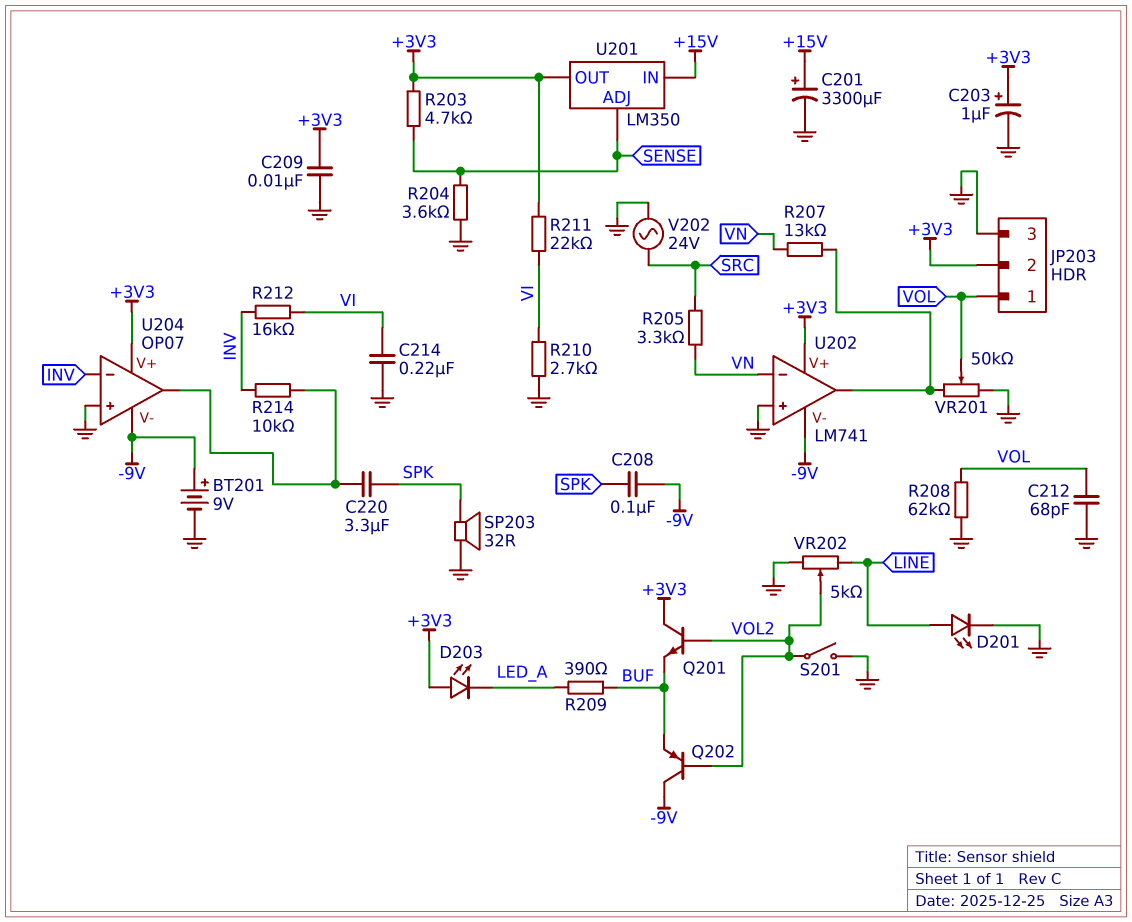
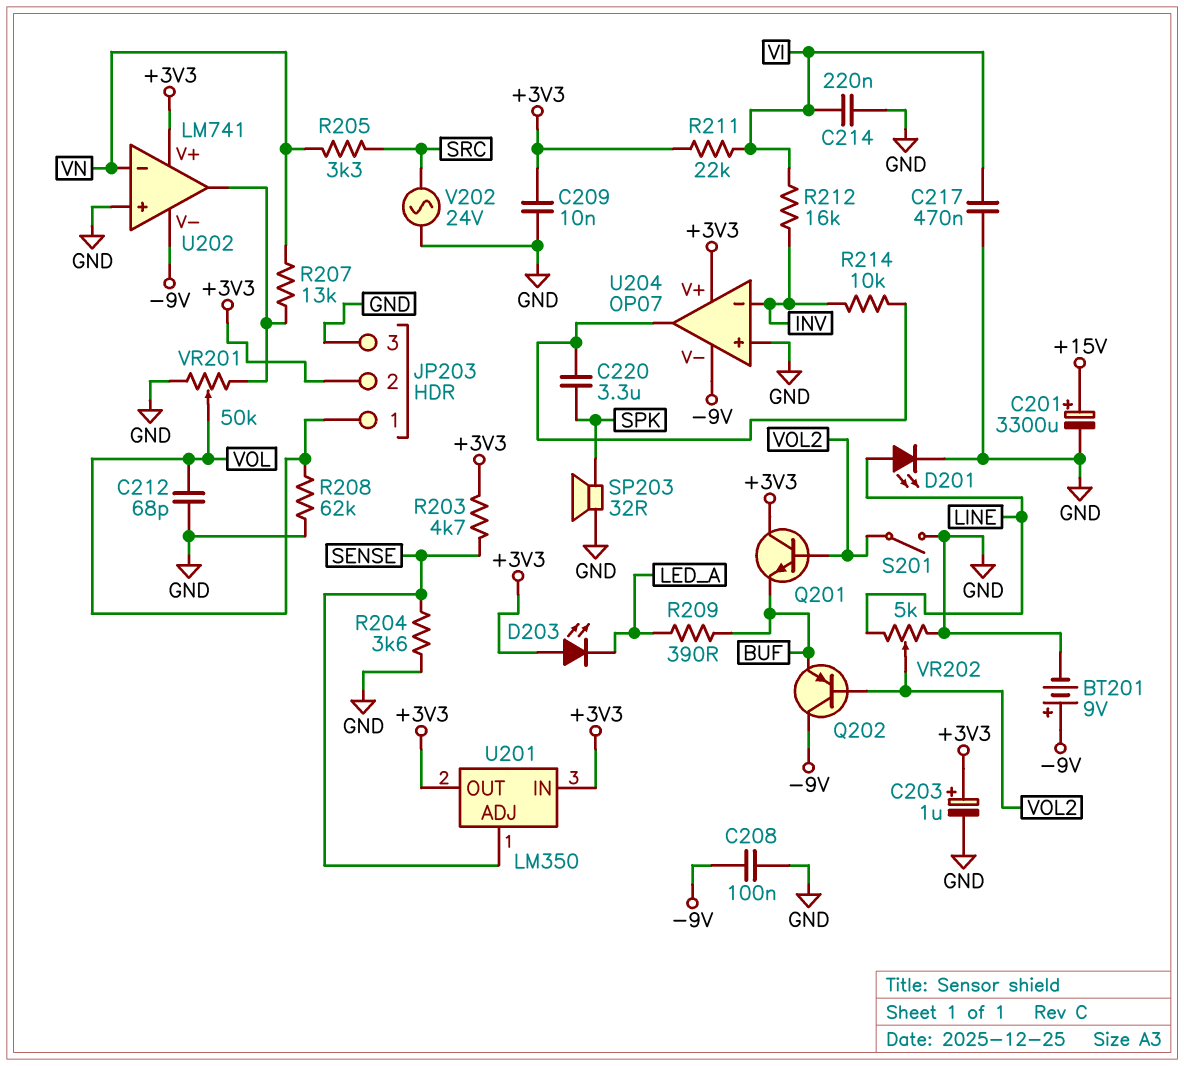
C208: 100nF (-9V, SPK) -> 100nF (-9V, GND)
C217: none -> 470nF (GND, VI)
R210: 2.7k (GND, VI) -> none
U201 pin IN: +15V -> +3V3

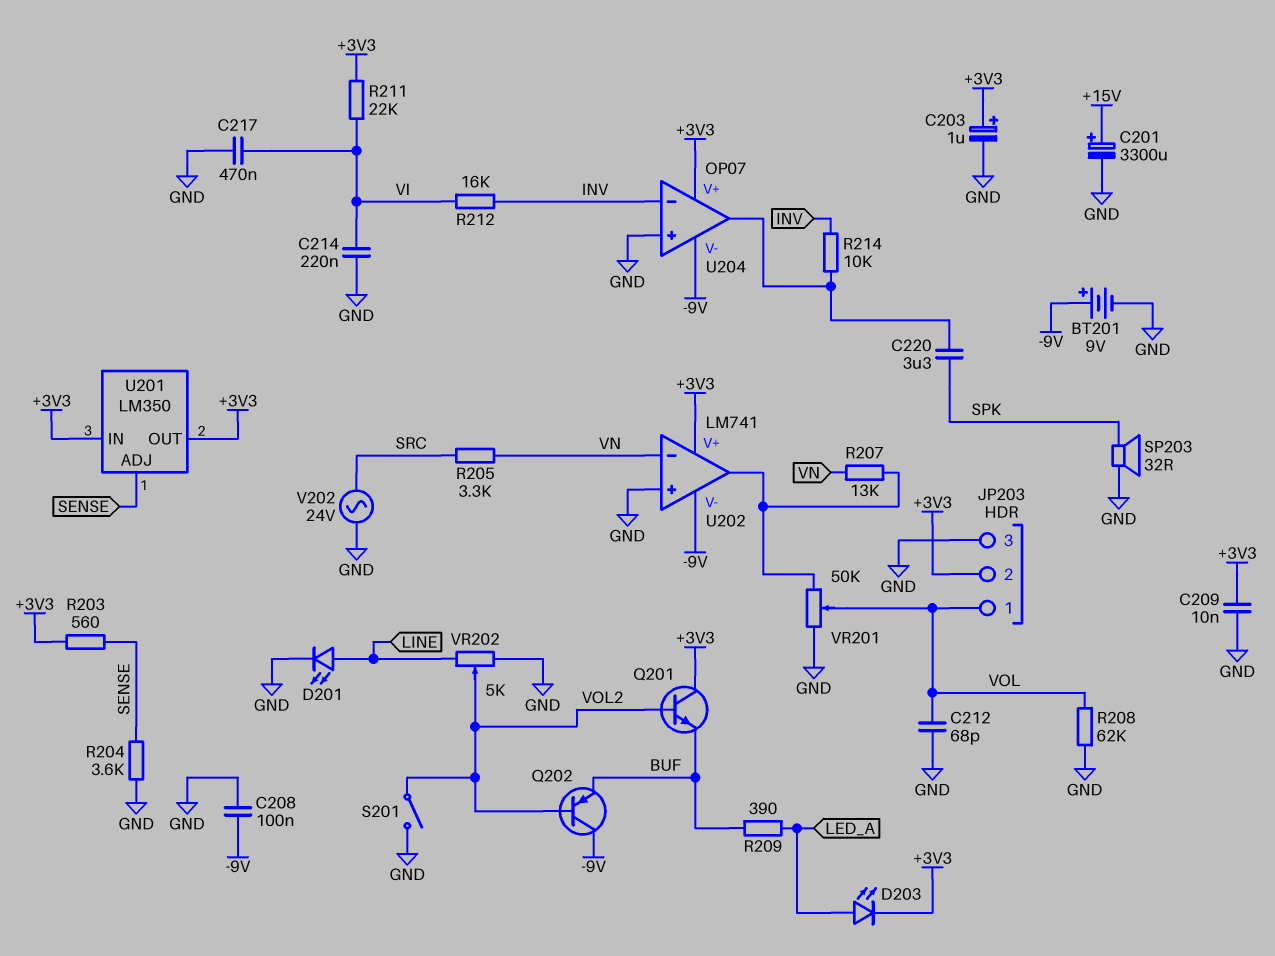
D203: LED (A +3V3, K LED_A) -> LED (A LED_A, K +3V3)
R203: 4.7k (+3V3, SENSE) -> 560 (+3V3, SENSE)

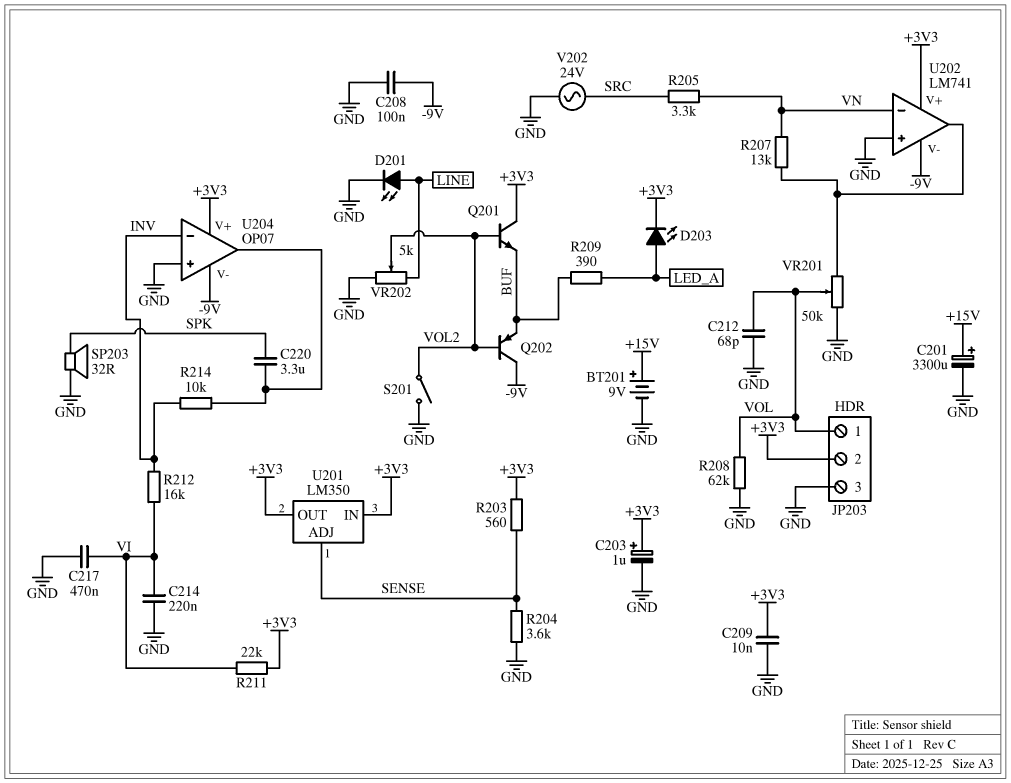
BT201: 9V (plus -9V, minus GND) -> 9V (plus +15V, minus GND)

